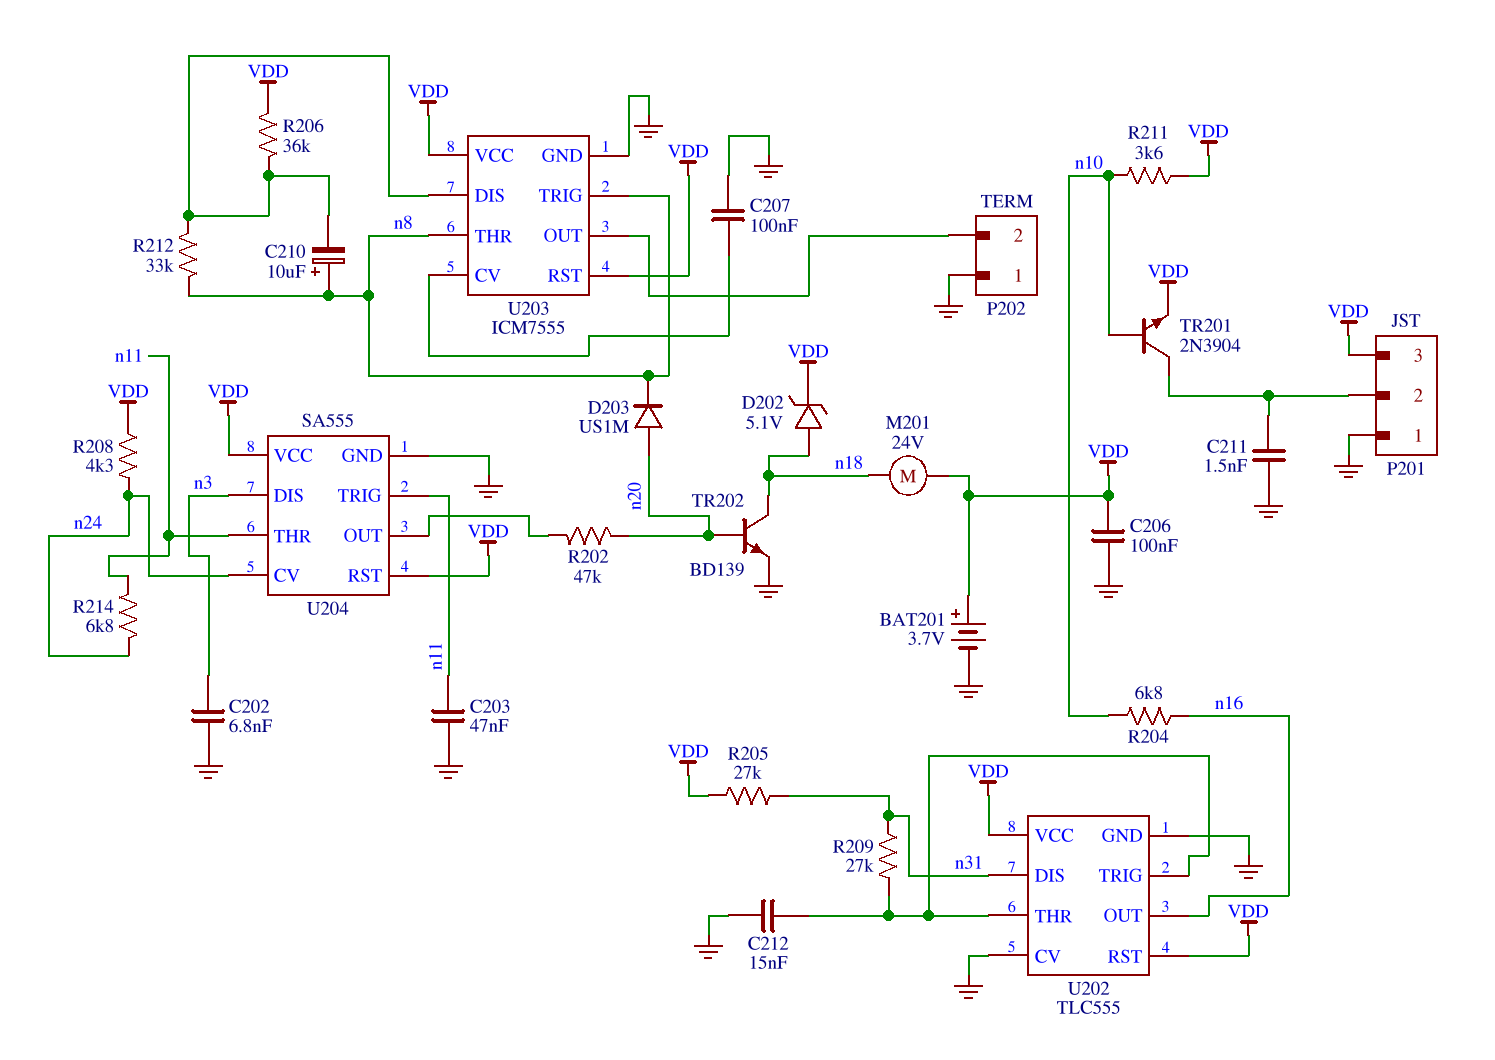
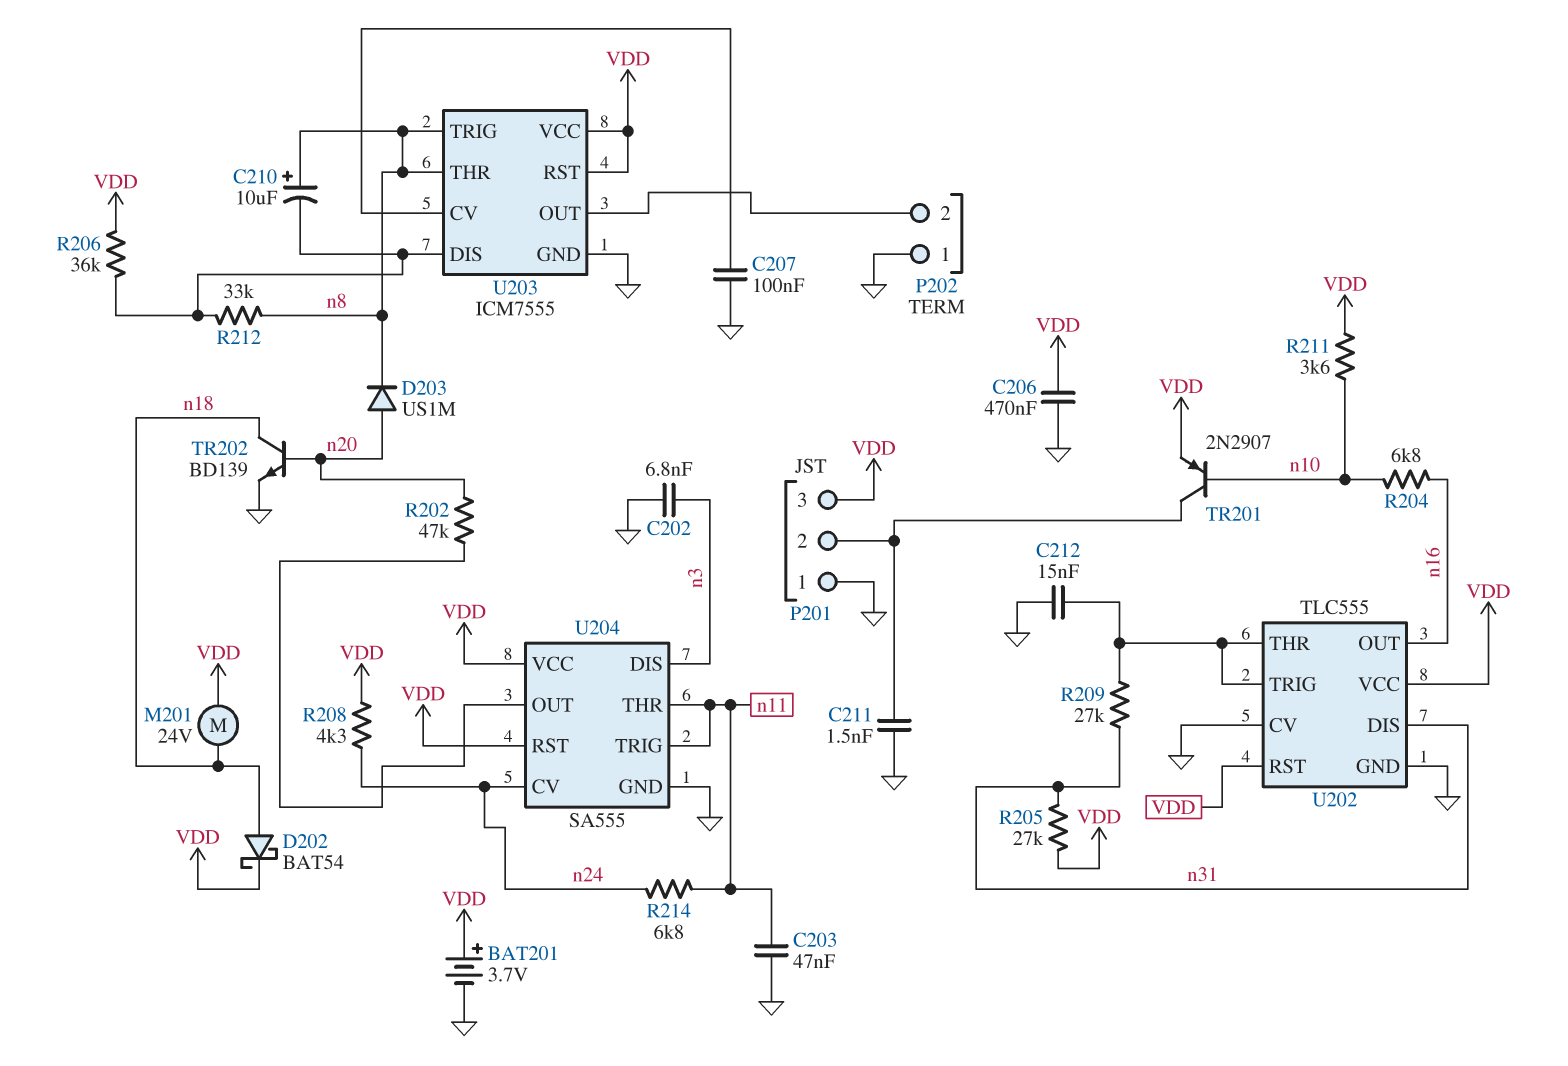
C206: 100nF (GND, VDD) -> 470nF (GND, VDD)
D202: zener 5.1V (A n18, K VDD) -> schottky BAT54 (A n18, K VDD)
TR201: NPN 2N3904 (B n10, C P201/2, E VDD) -> PNP 2N2907 (B n10, C P201/2, E VDD)

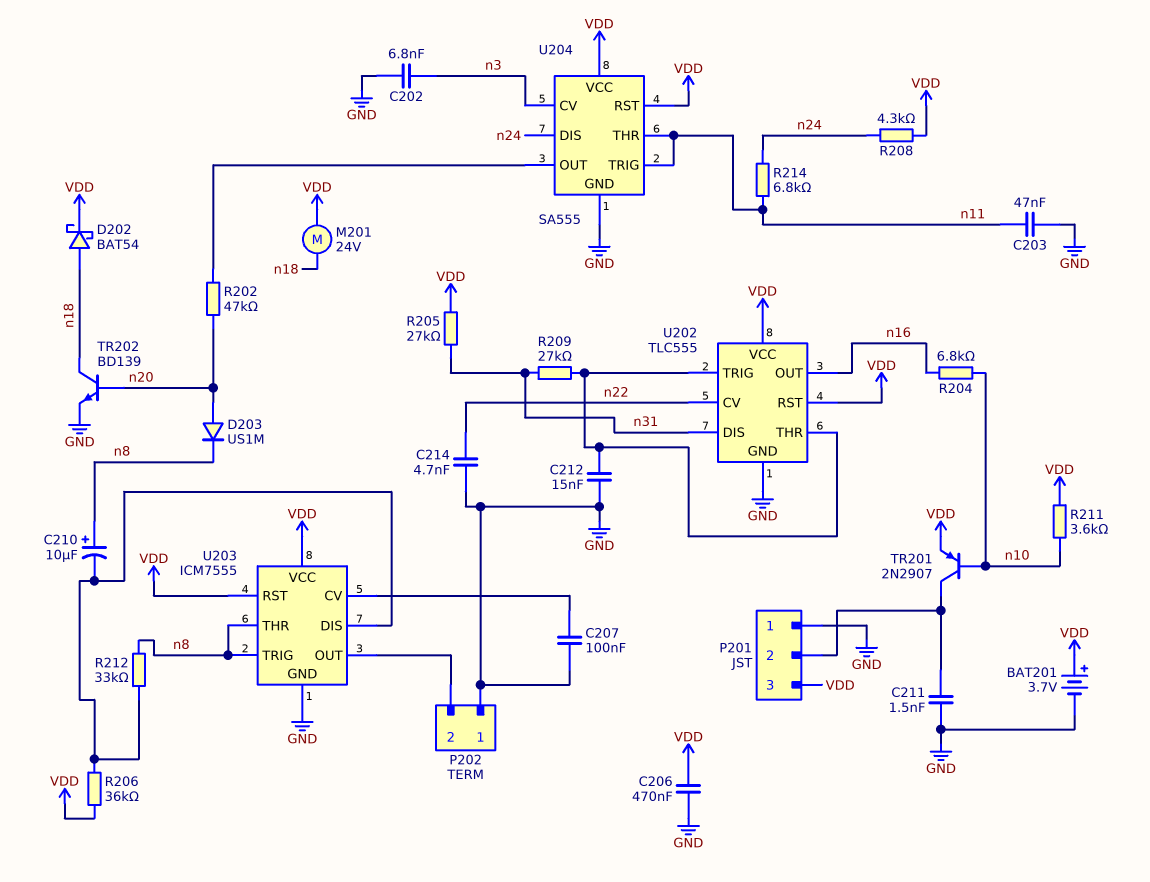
C214: none -> 4.7nF (GND, n22)
U202 pin CV: GND -> n22
U204 pin CV: n24 -> n3
U204 pin DIS: n3 -> n24

